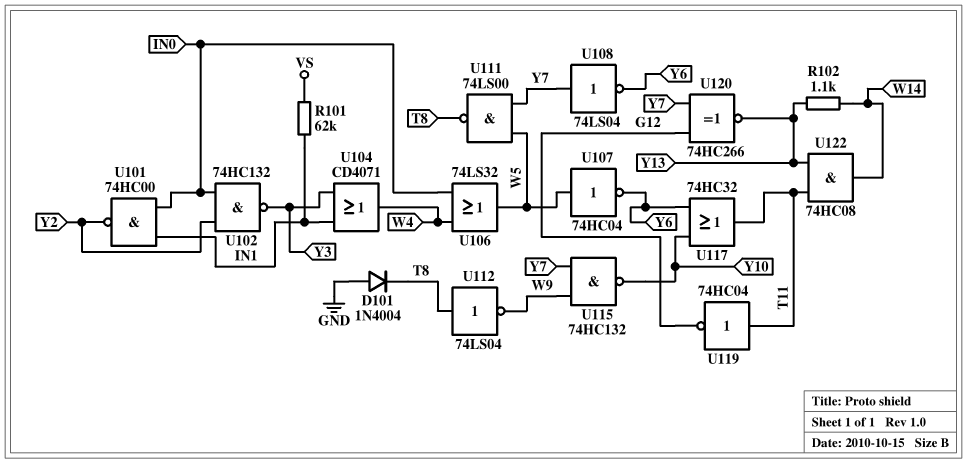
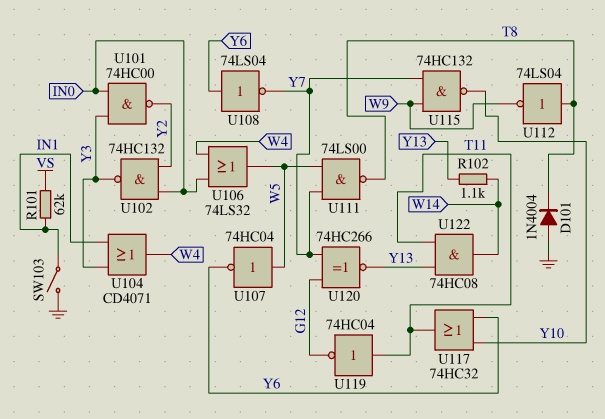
SW103: none -> switch (GND, IN1)
U101: NAND 74HC00 (in IN0, in IN1, out Y2) -> NAND 74HC00 (in IN0, in Y3, out Y2)
U108: NOT 74LS04 (in Y7, out Y6) -> NOT 74LS04 (in Y6, out Y7)

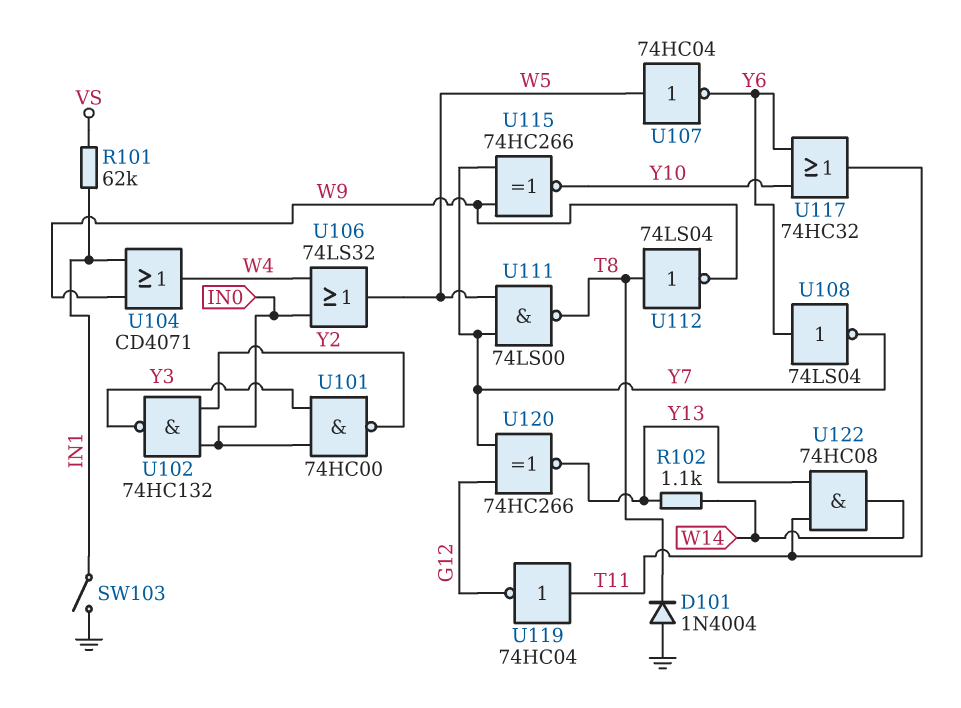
U104: OR CD4071 (in IN1, in Y3, out W4) -> OR CD4071 (in IN1, in W9, out W4)
U115: NAND 74HC132 (in W9, in Y7, out Y10) -> XNOR 74HC266 (in W9, in Y7, out Y10)

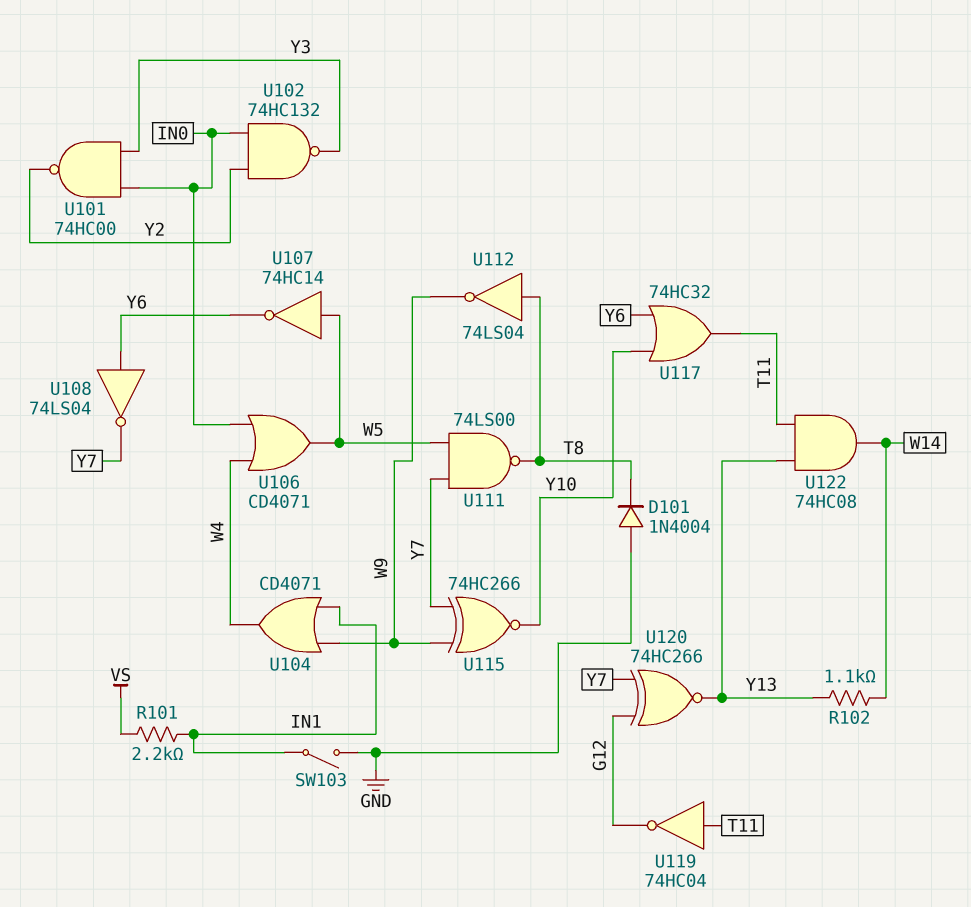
R101: 62k (IN1, VS) -> 2.2k (IN1, VS)
U106: OR 74LS32 (in IN0, in W4, out W5) -> OR CD4071 (in IN0, in W4, out W5)
U107: NOT 74HC04 (in W5, out Y6) -> NOT 74HC14 (in W5, out Y6)

